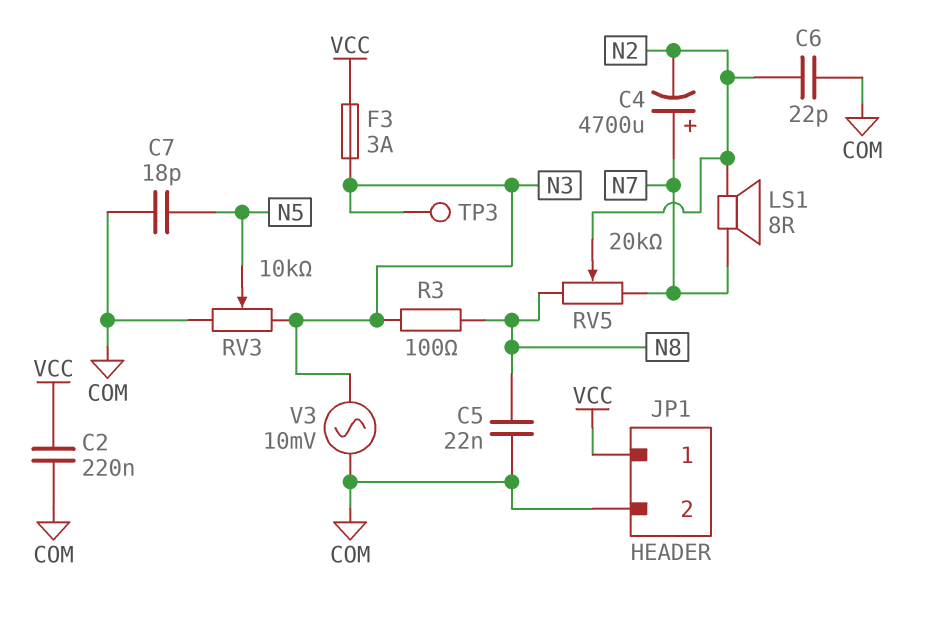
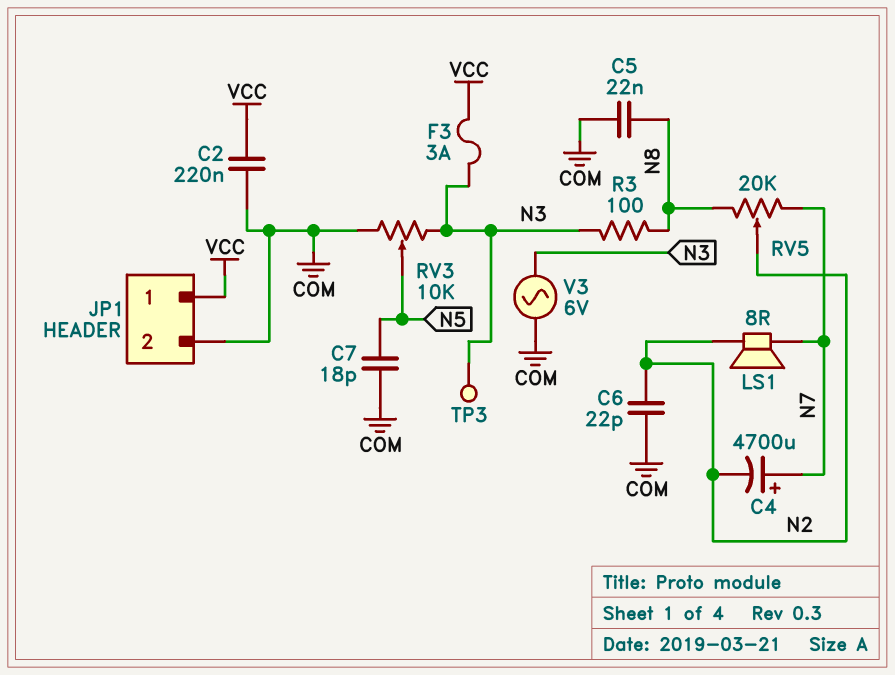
V3: AC 10mV (COM, N3) -> AC 6V (COM, N3)

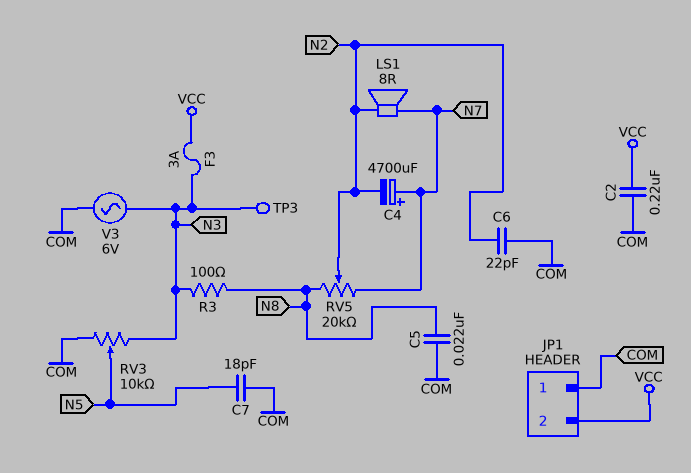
JP1 pin 1: VCC -> COM
JP1 pin 2: COM -> VCC

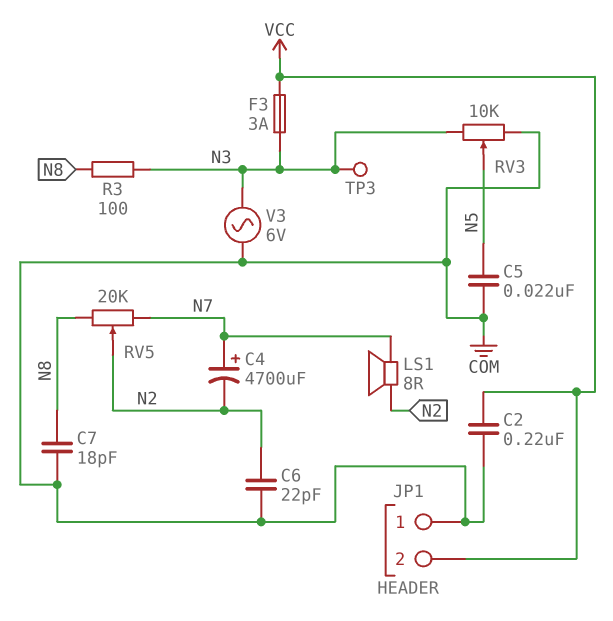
C5: 22nF (COM, N8) -> 22nF (COM, N5)
C7: 18pF (COM, N5) -> 18pF (COM, N8)

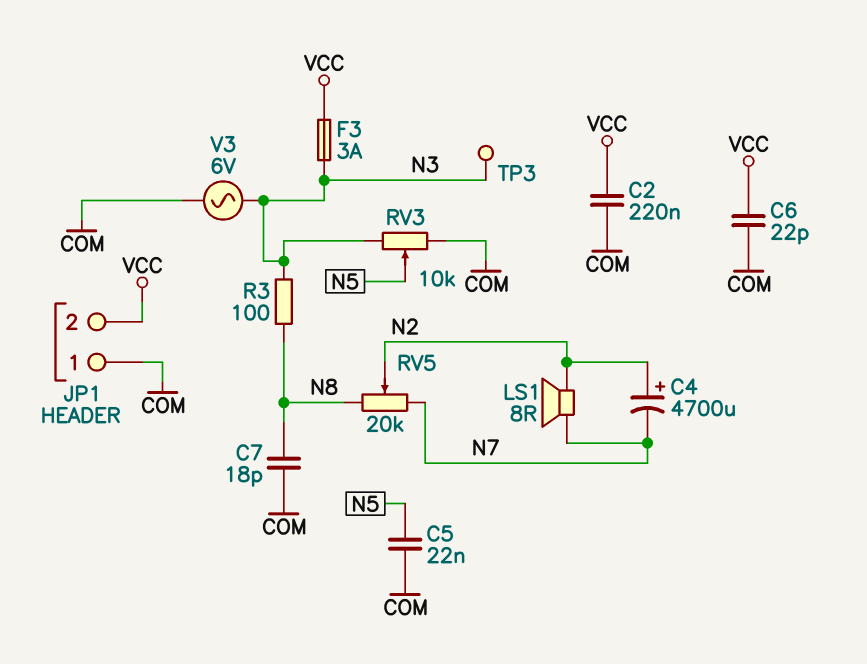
C4: 4700uF (plus N7, minus N2) -> 4700uF (plus N2, minus N7)
C6: 22pF (COM, N2) -> 22pF (COM, VCC)

